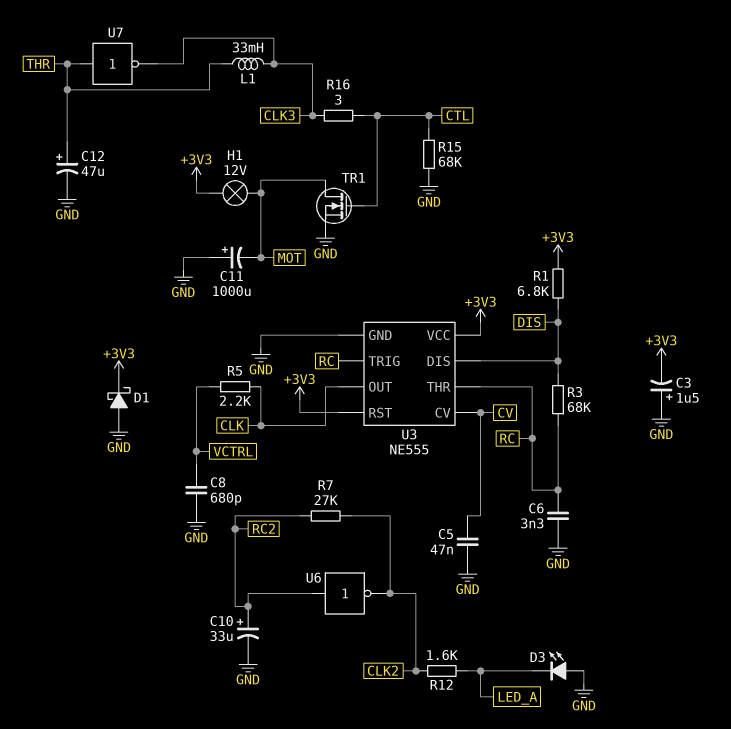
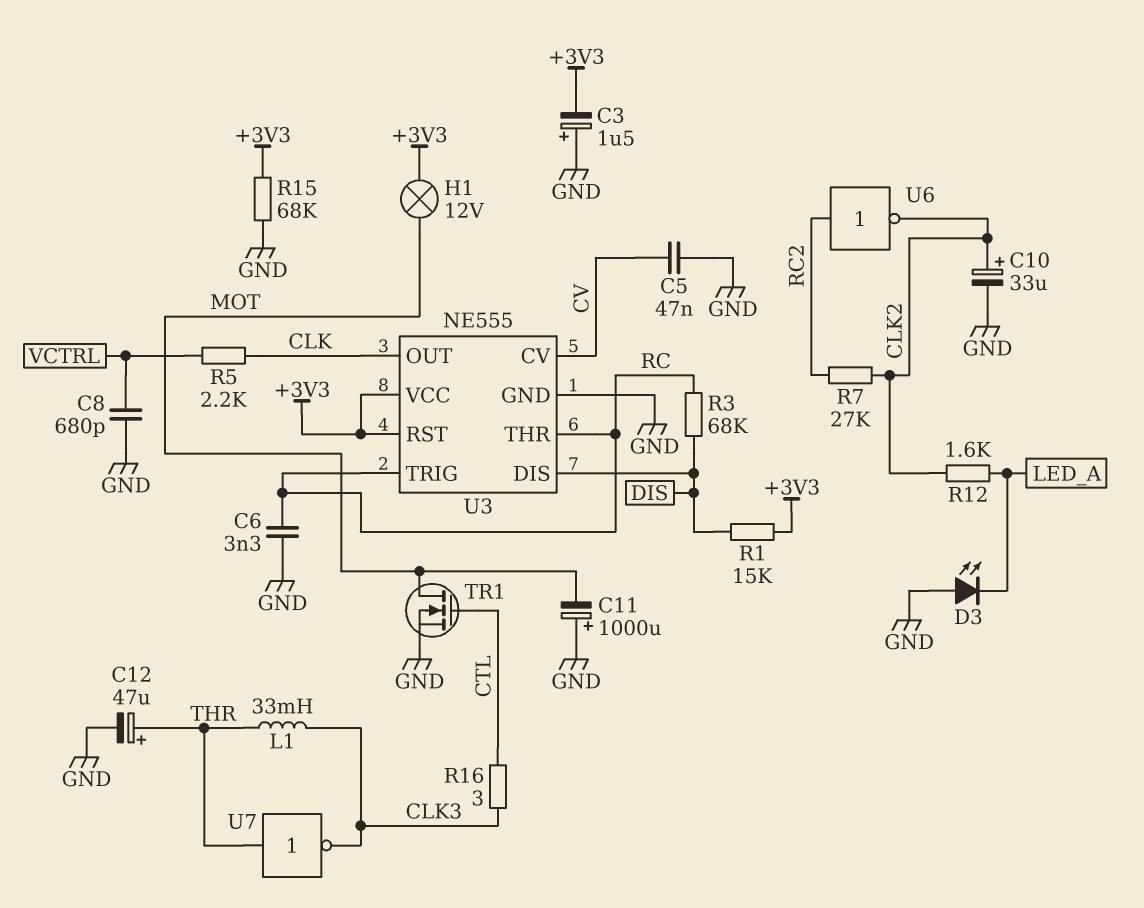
C10: 33uF (plus RC2, minus GND) -> 33uF (plus CLK2, minus GND)
D1: schottky (A GND, K +3V3) -> none
R1: 6.8k (+3V3, DIS) -> 15k (+3V3, DIS)
R15: 68k (CTL, GND) -> 68k (+3V3, GND)

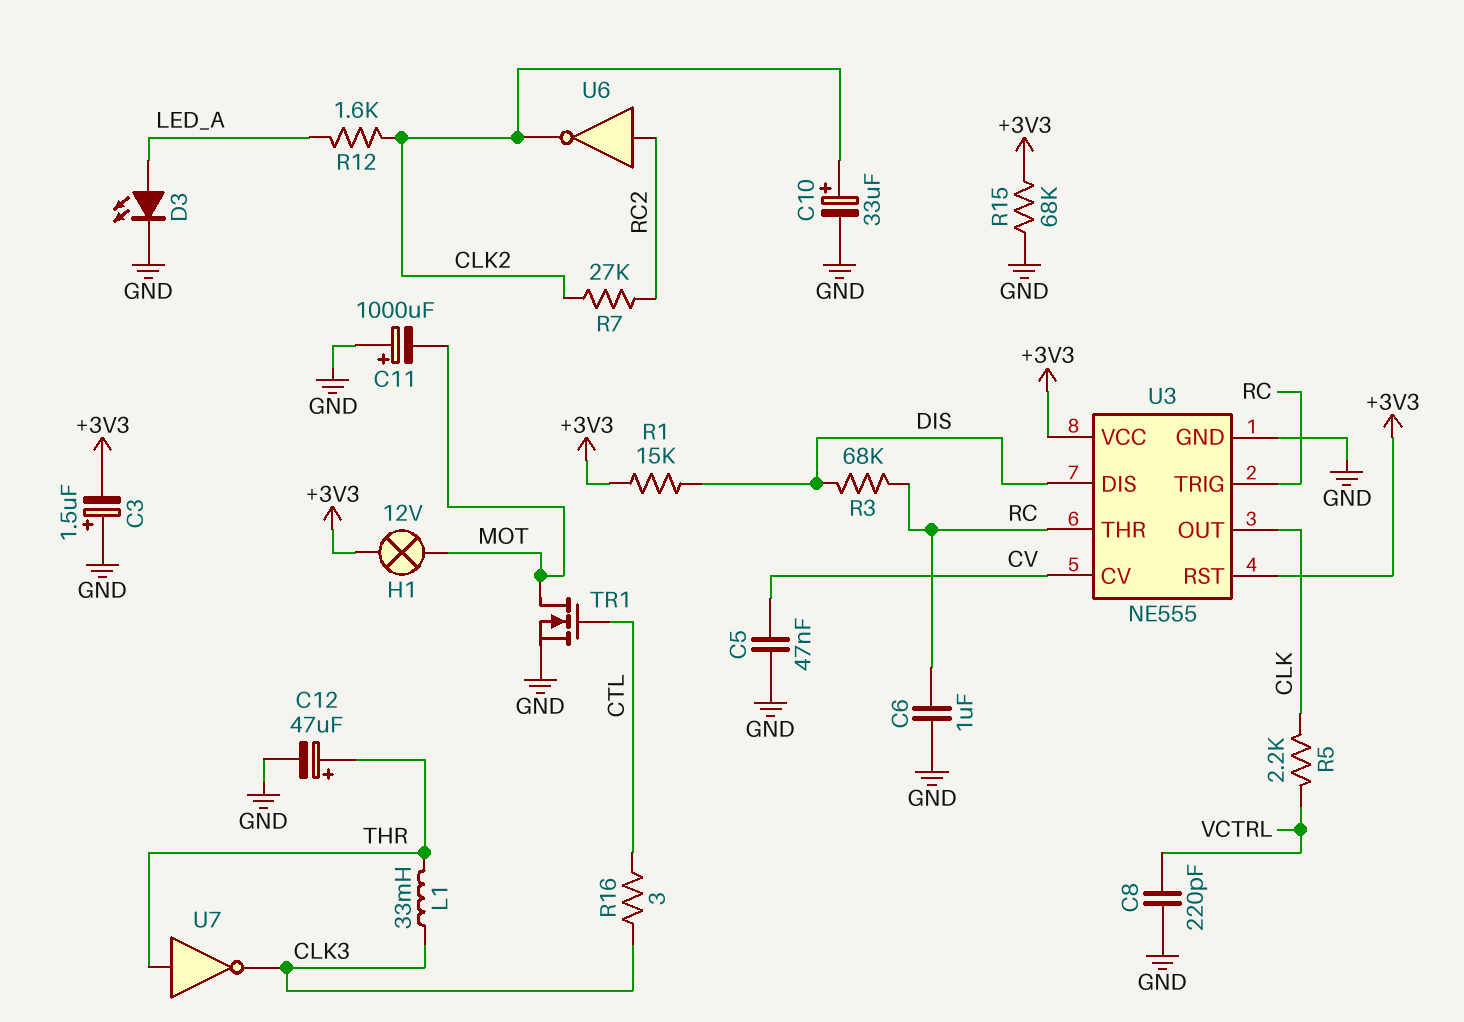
C6: 3.3nF (GND, RC) -> 1uF (GND, RC)
C8: 680pF (GND, VCTRL) -> 220pF (GND, VCTRL)
D3: LED (A GND, K LED_A) -> LED (A LED_A, K GND)

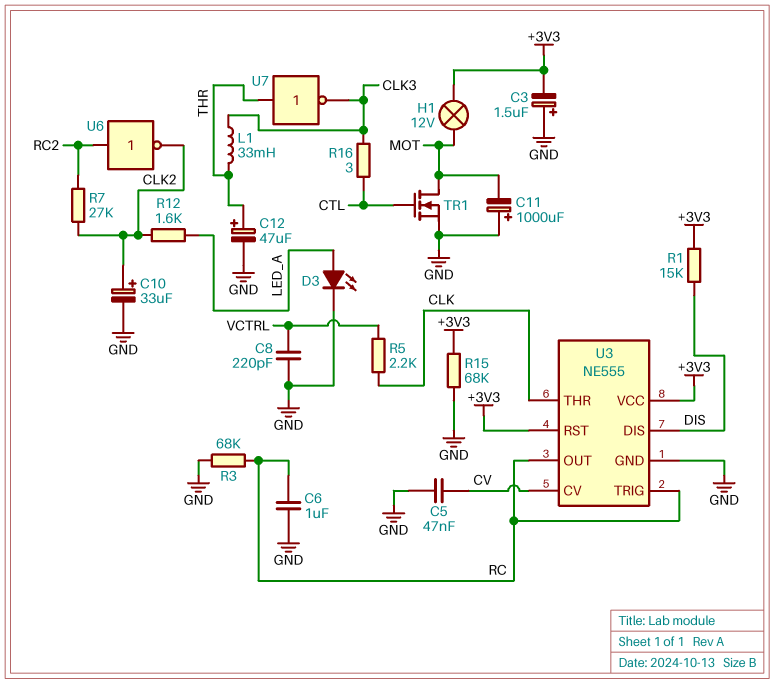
R3: 68k (DIS, RC) -> 68k (GND, RC)
U3 pin OUT: CLK -> RC
U3 pin THR: RC -> CLK

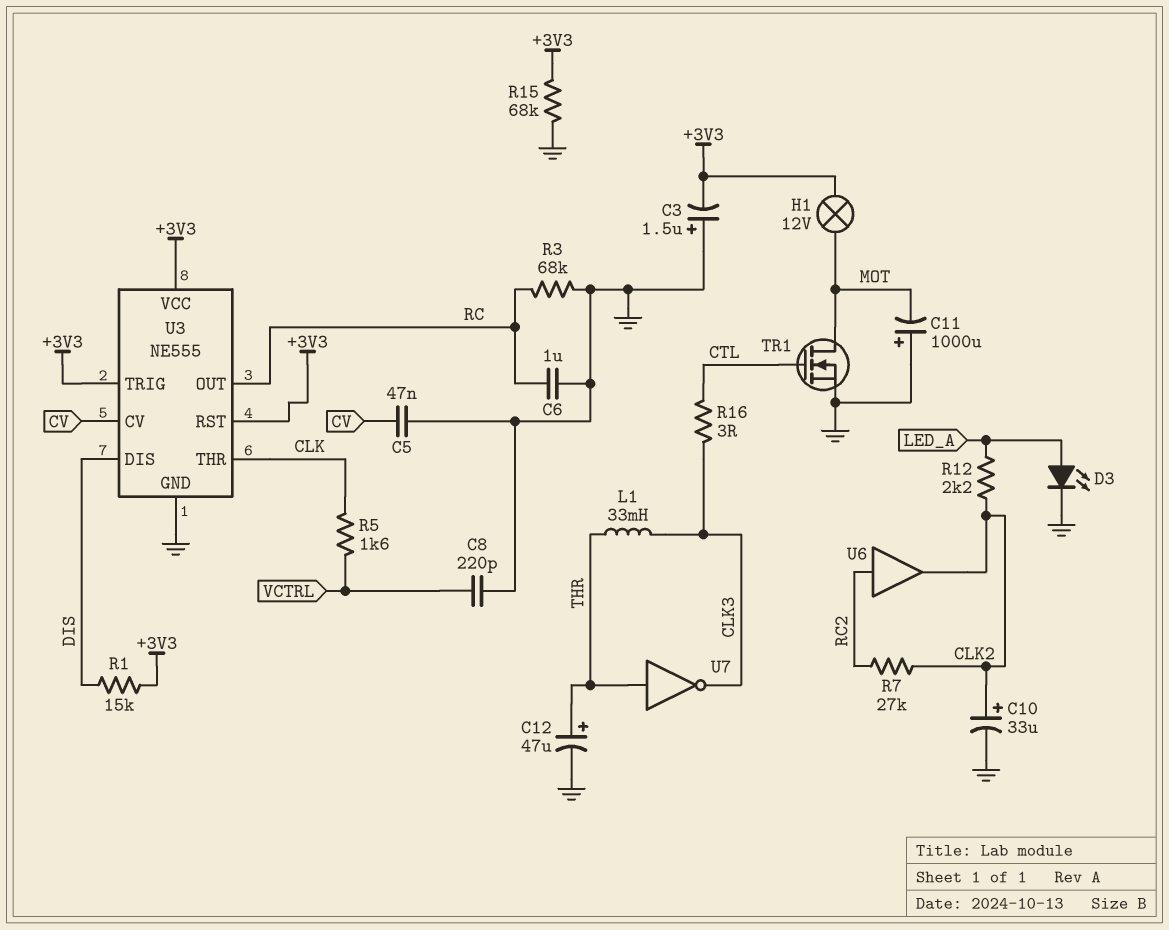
R5: 2.2k (CLK, VCTRL) -> 1.6k (CLK, VCTRL)
R12: 1.6k (CLK2, LED_A) -> 2.2k (CLK2, LED_A)
U3 pin TRIG: RC -> +3V3
U6: NOT (in RC2, out CLK2) -> buffer (in RC2, out CLK2)

